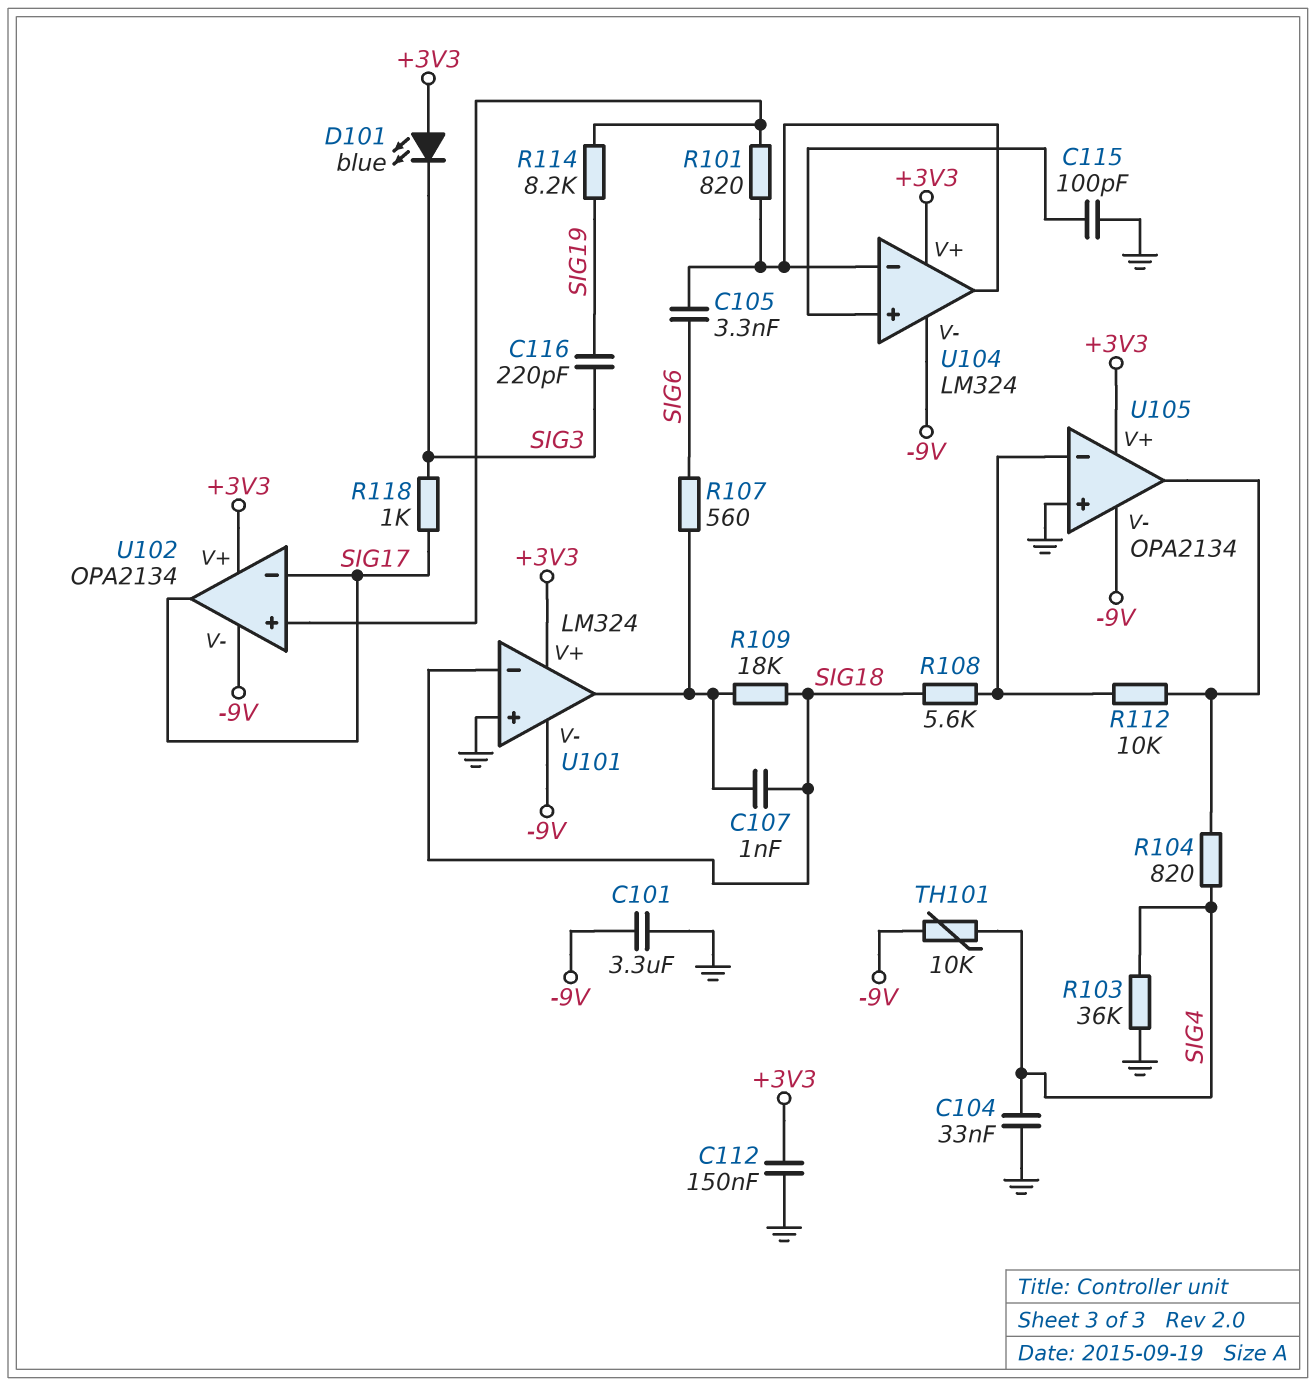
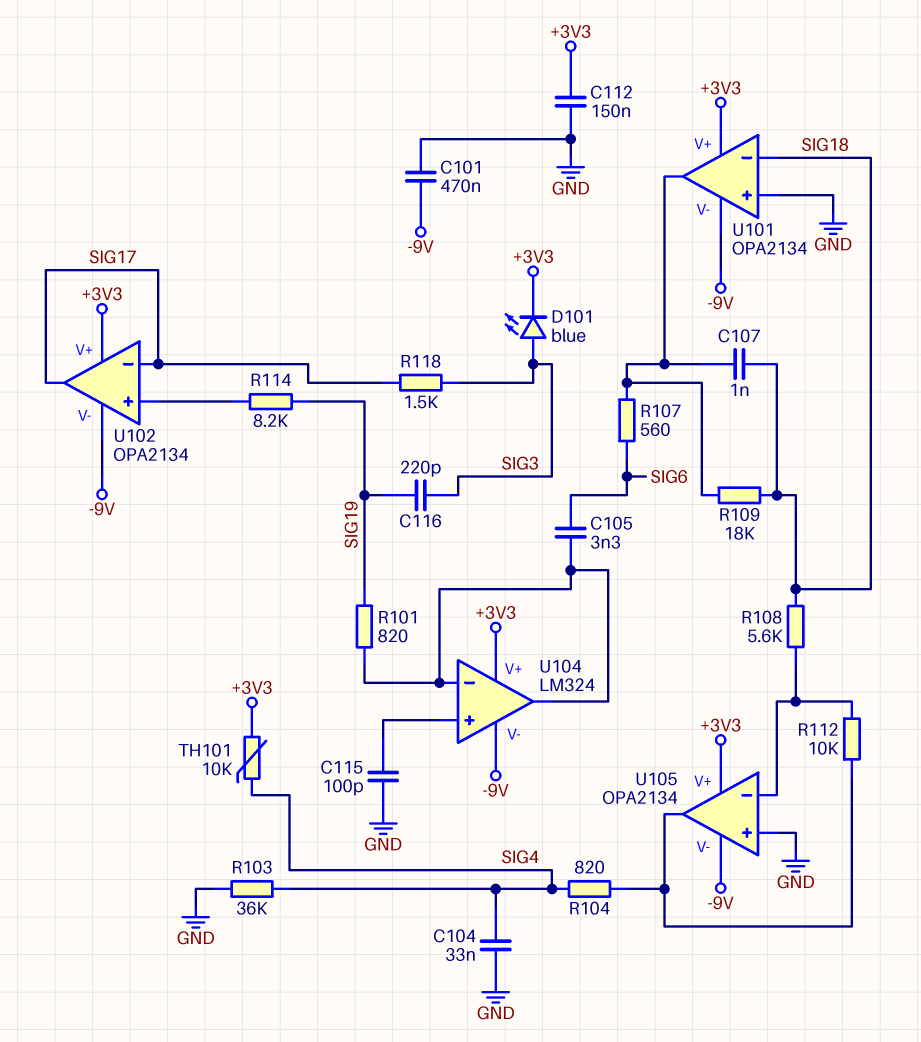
C101: 3.3uF (-9V, GND) -> 470nF (-9V, GND)
D101: LED blue (A +3V3, K SIG3) -> LED blue (A SIG3, K +3V3)
R101: 820 (U102/in+, U104/in-) -> 820 (SIG19, U104/in-)
R118: 1k (SIG3, SIG17) -> 1.5k (SIG3, SIG17)
TH101: 10k (-9V, SIG4) -> 10k (+3V3, SIG4)
U101: LM324 -> OPA2134

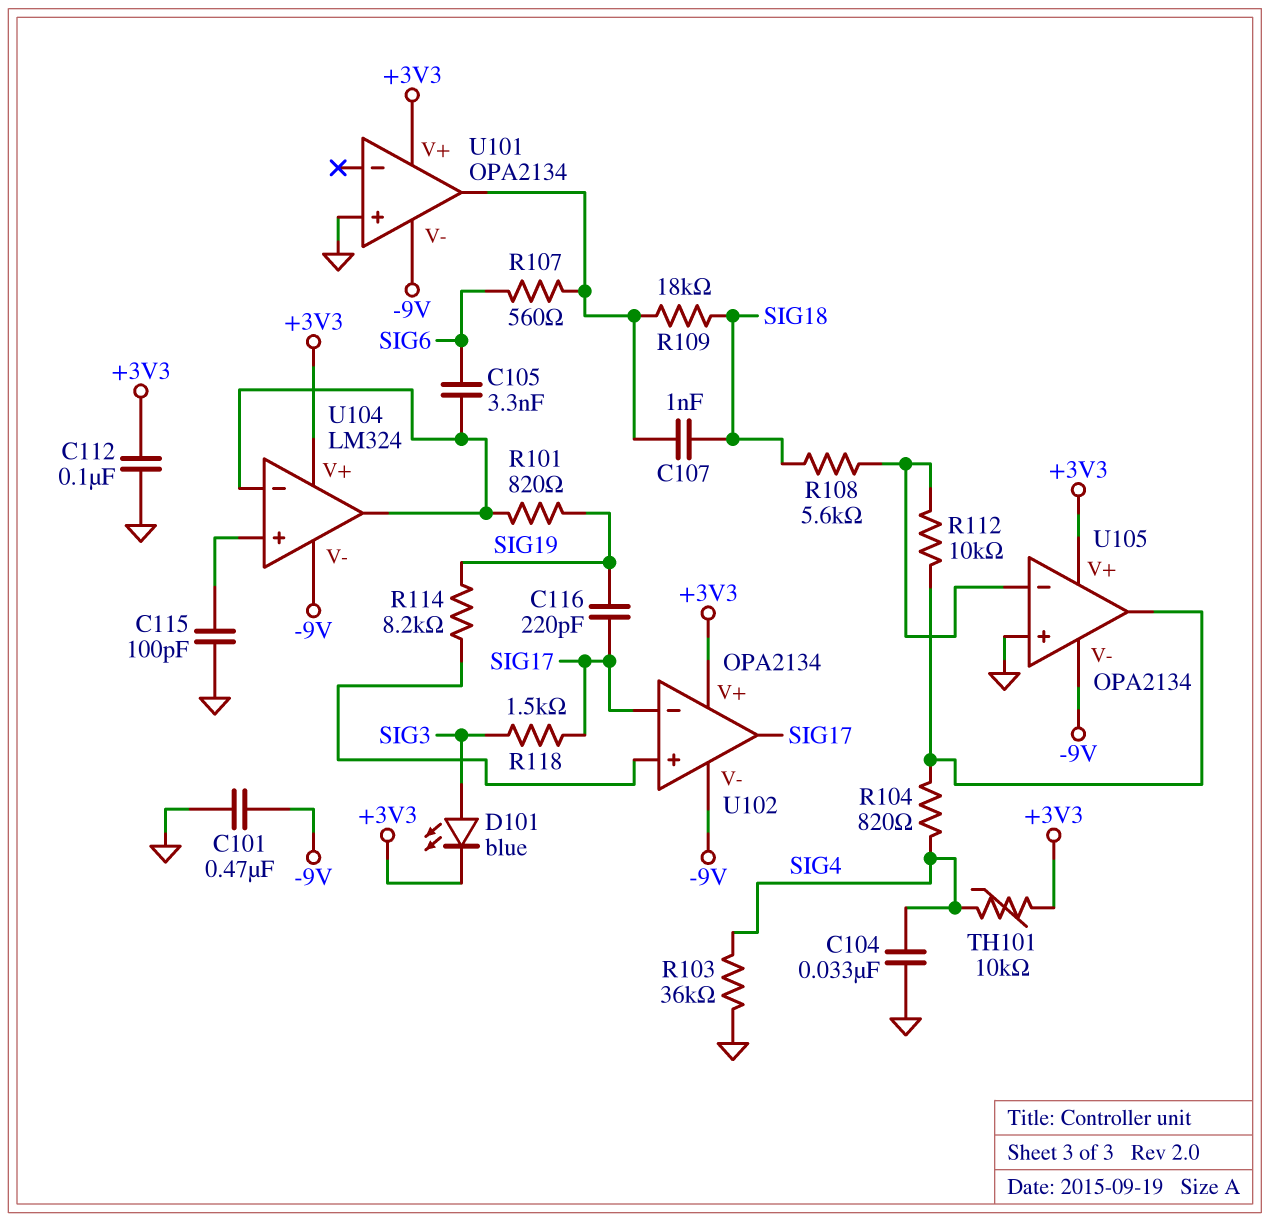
C112: 150nF (+3V3, GND) -> 100nF (+3V3, GND)
C116: 220pF (SIG3, SIG19) -> 220pF (SIG17, SIG19)
U101 pin in-: SIG18 -> none

